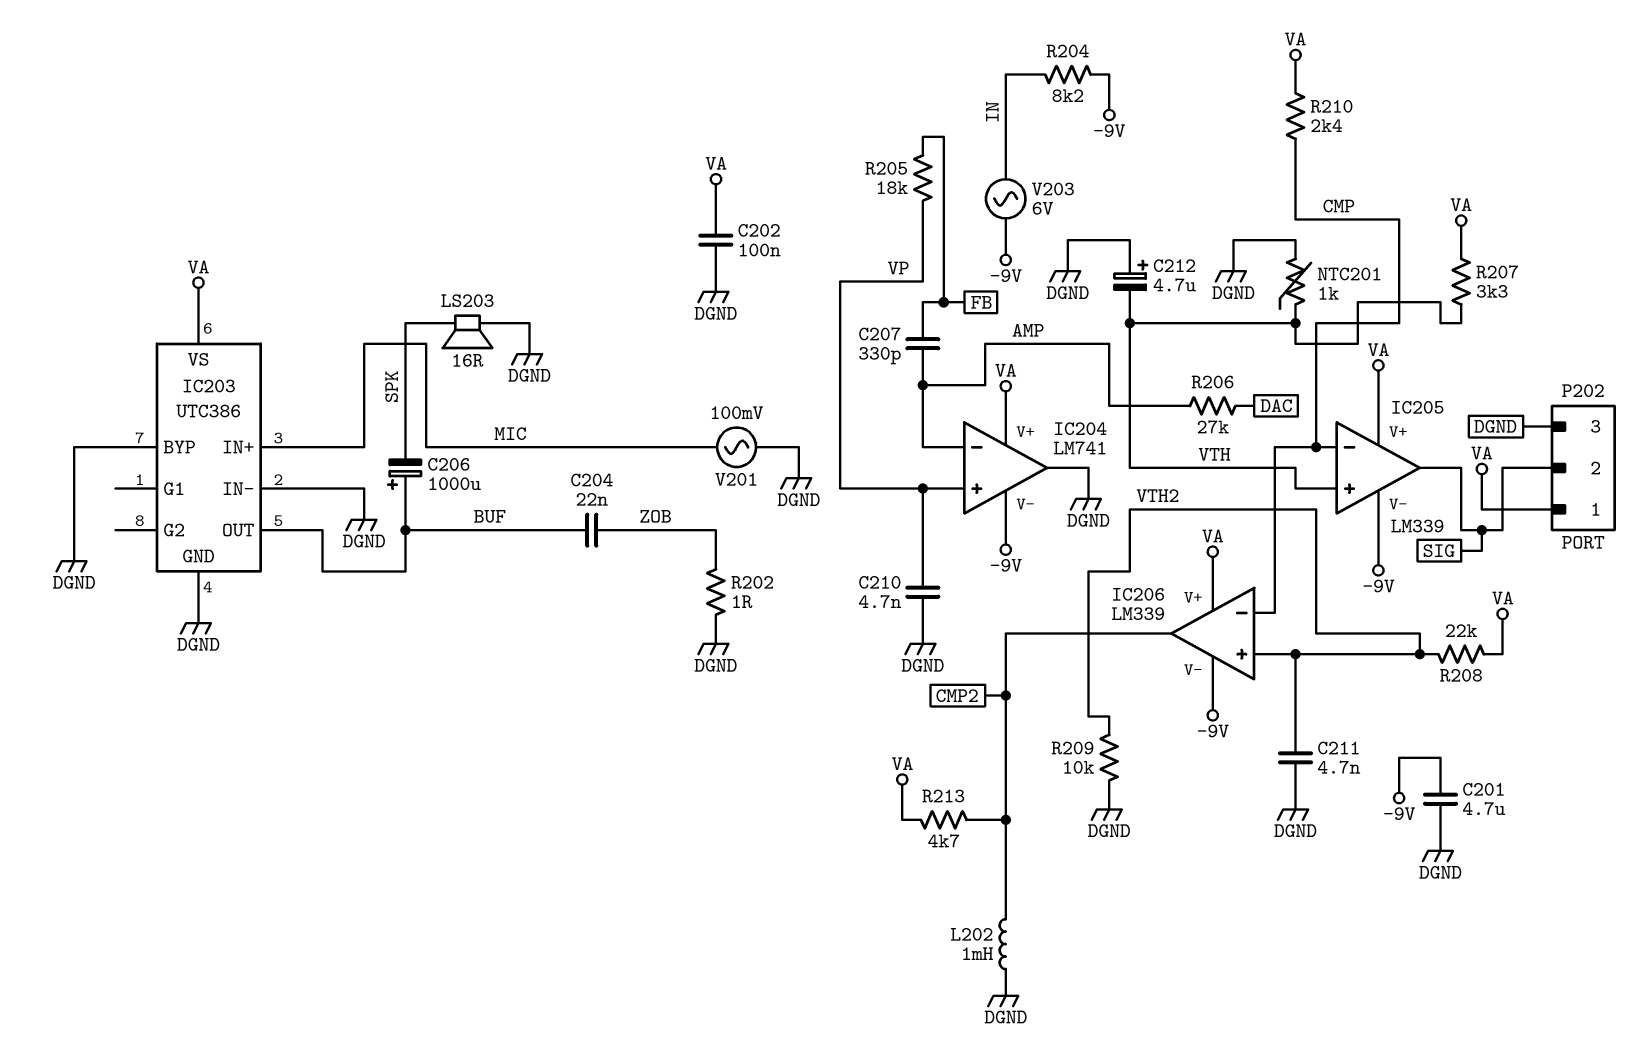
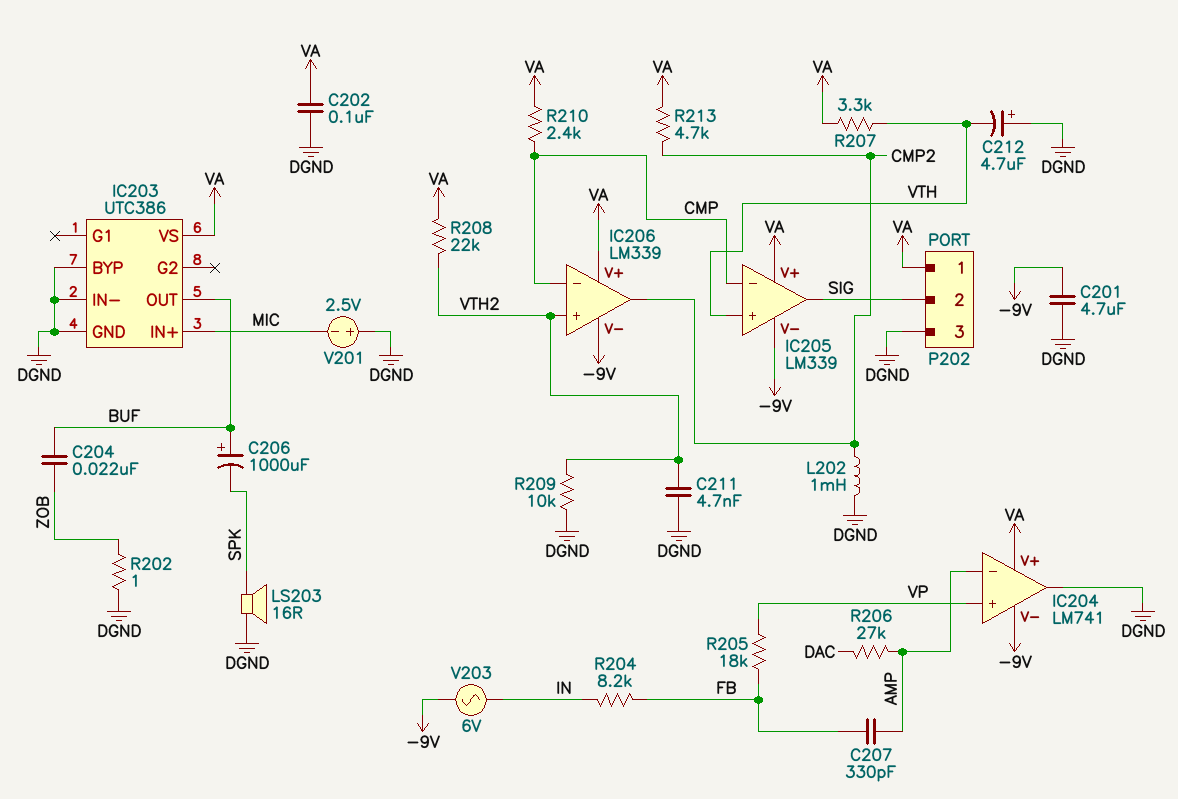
C210: 4.7nF (DGND, VP) -> none
NTC201: 1k (DGND, VTH) -> none
R204: 8.2k (-9V, IN) -> 8.2k (FB, IN)
V201: AC 100mV (DGND, MIC) -> 2.5V (plus DGND, minus MIC)

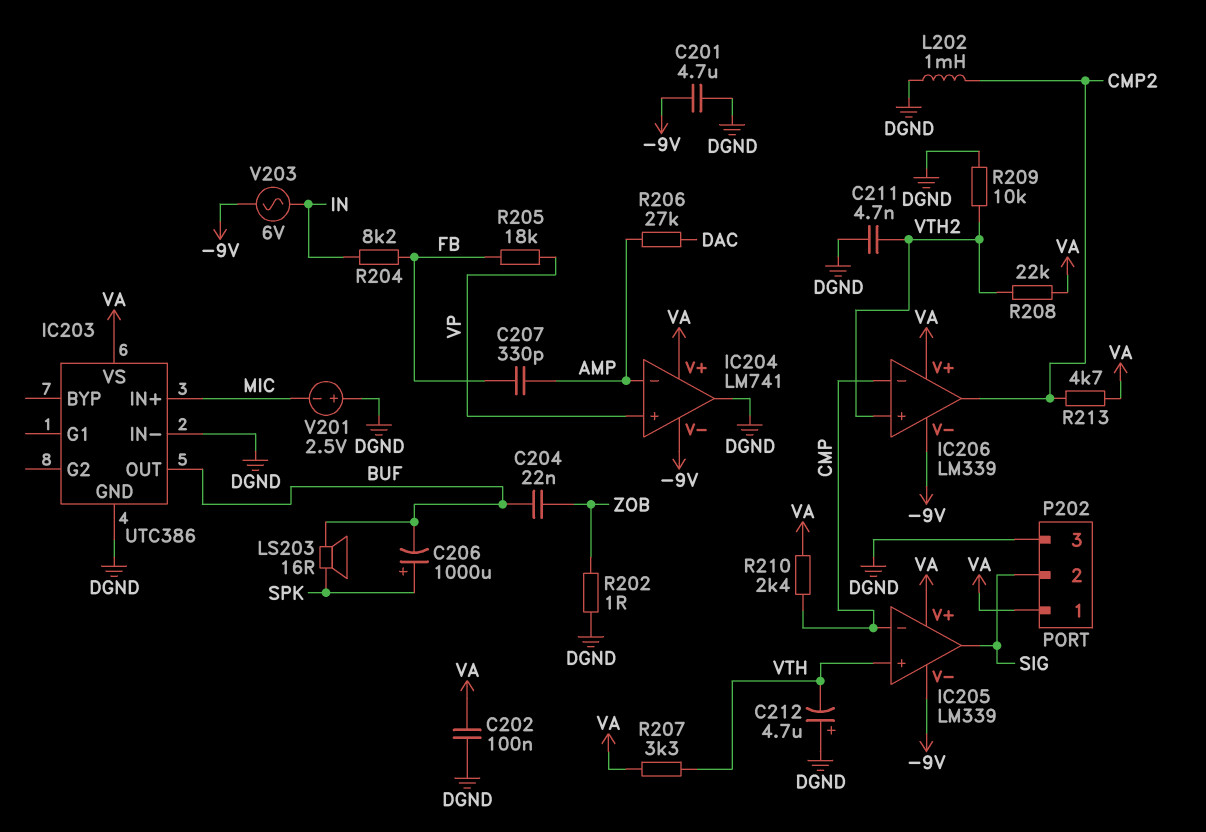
C206: 1000uF (plus BUF, minus SPK) -> 1000uF (plus SPK, minus BUF)
IC203 pin BYP: DGND -> none
LS203: speaker 16R (DGND, SPK) -> speaker 16R (BUF, SPK)

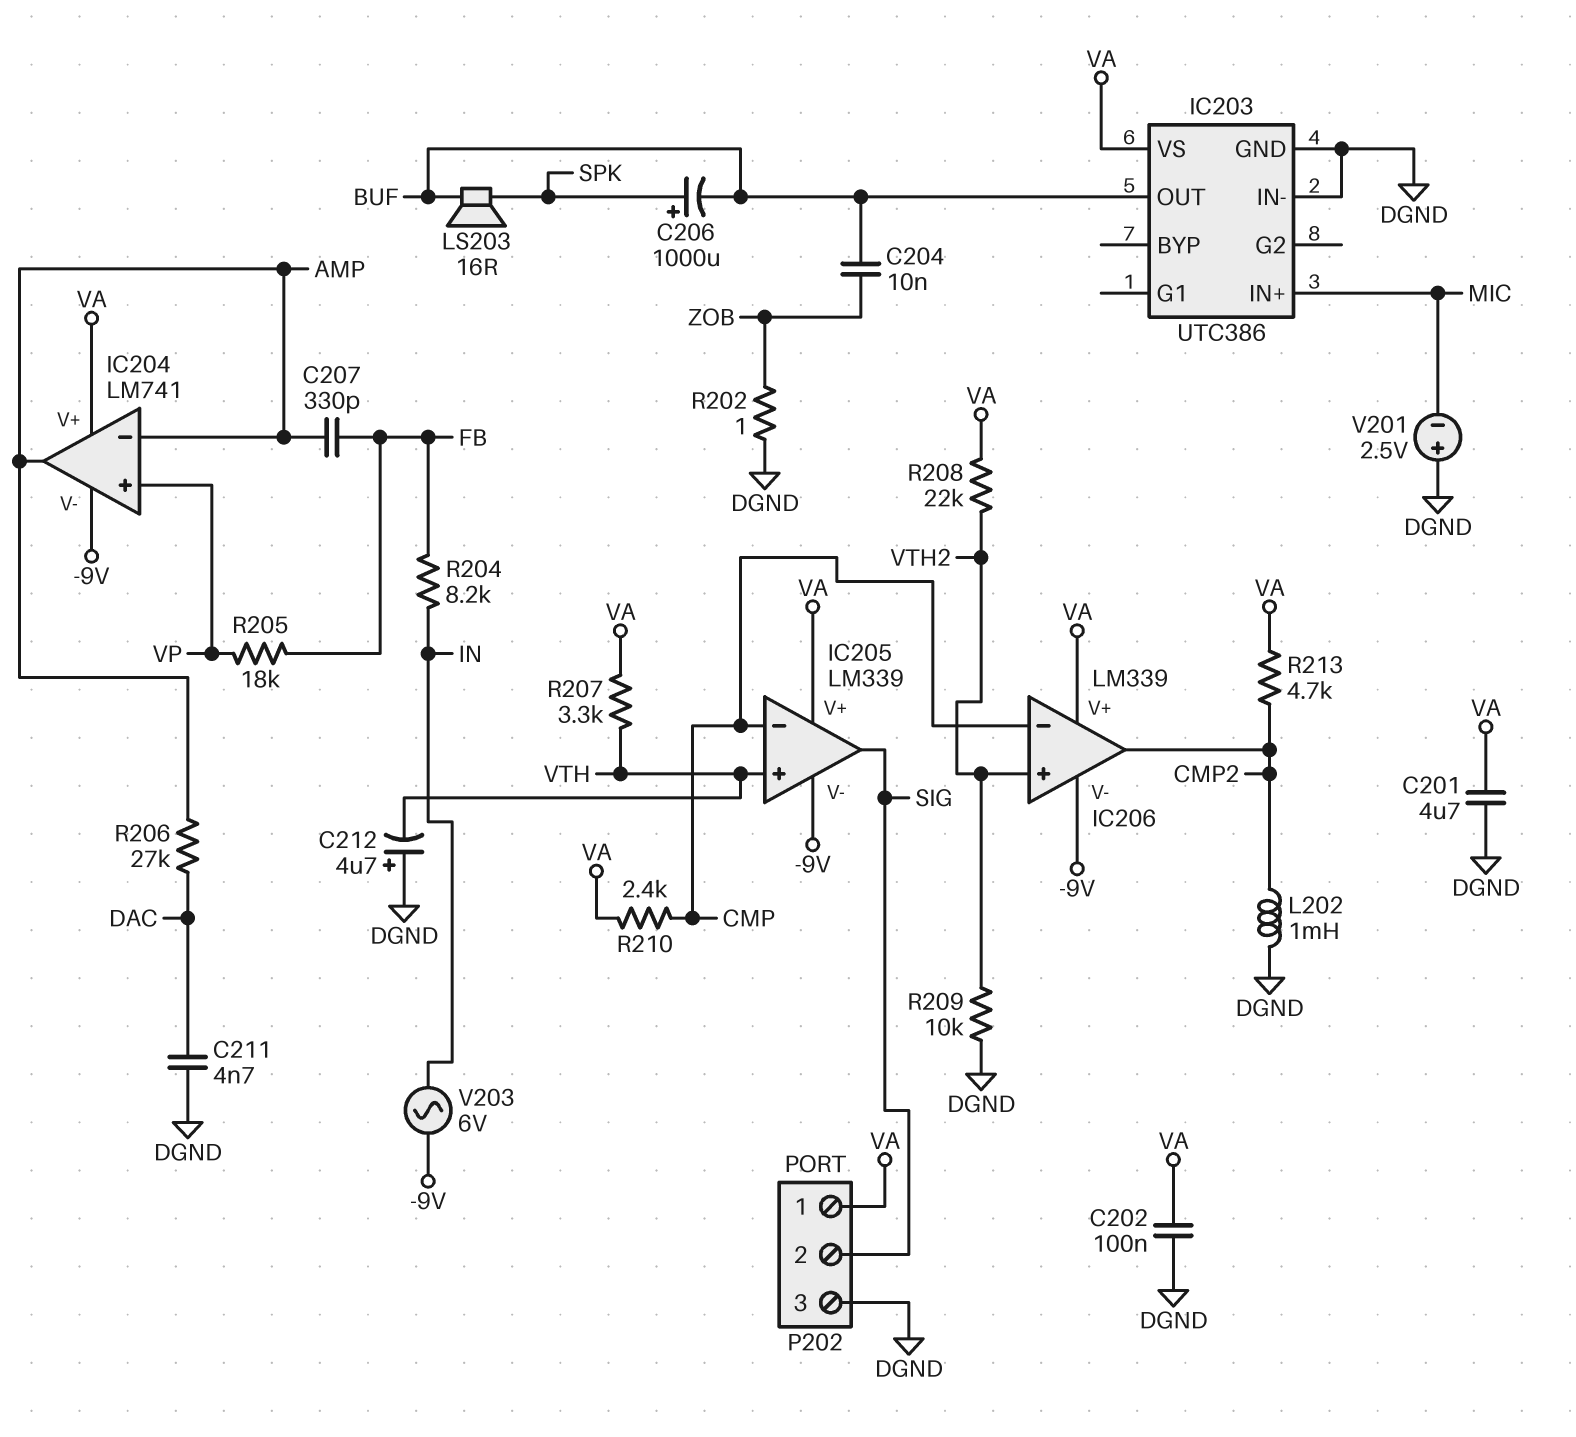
C201: 4.7uF (-9V, DGND) -> 4.7uF (DGND, VA)
C204: 22nF (BUF, ZOB) -> 10nF (BUF, ZOB)
C211: 4.7nF (DGND, VTH2) -> 4.7nF (DAC, DGND)
IC204 pin out: DGND -> AMP

